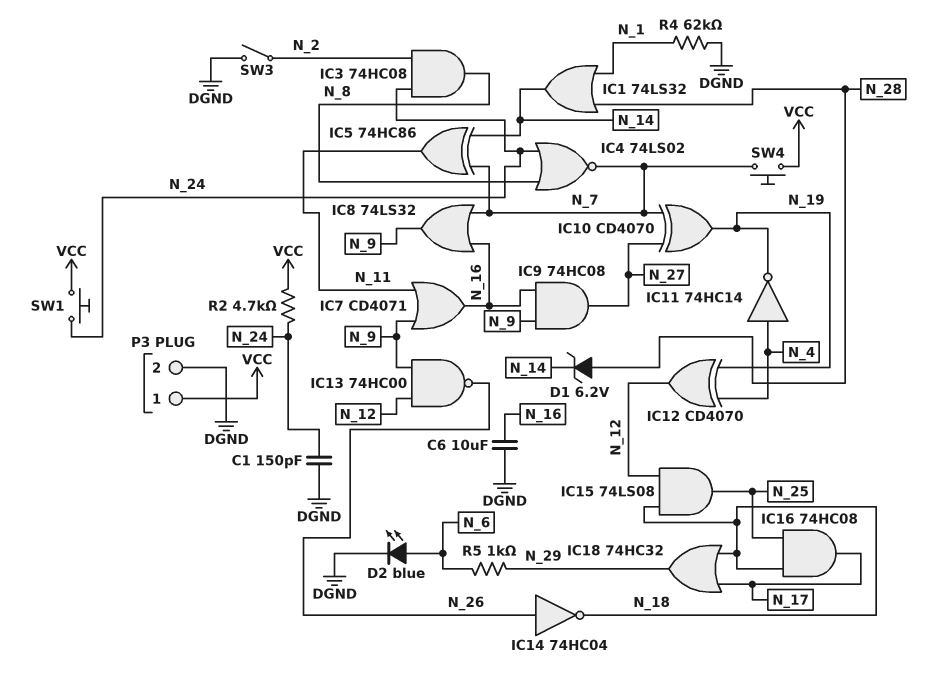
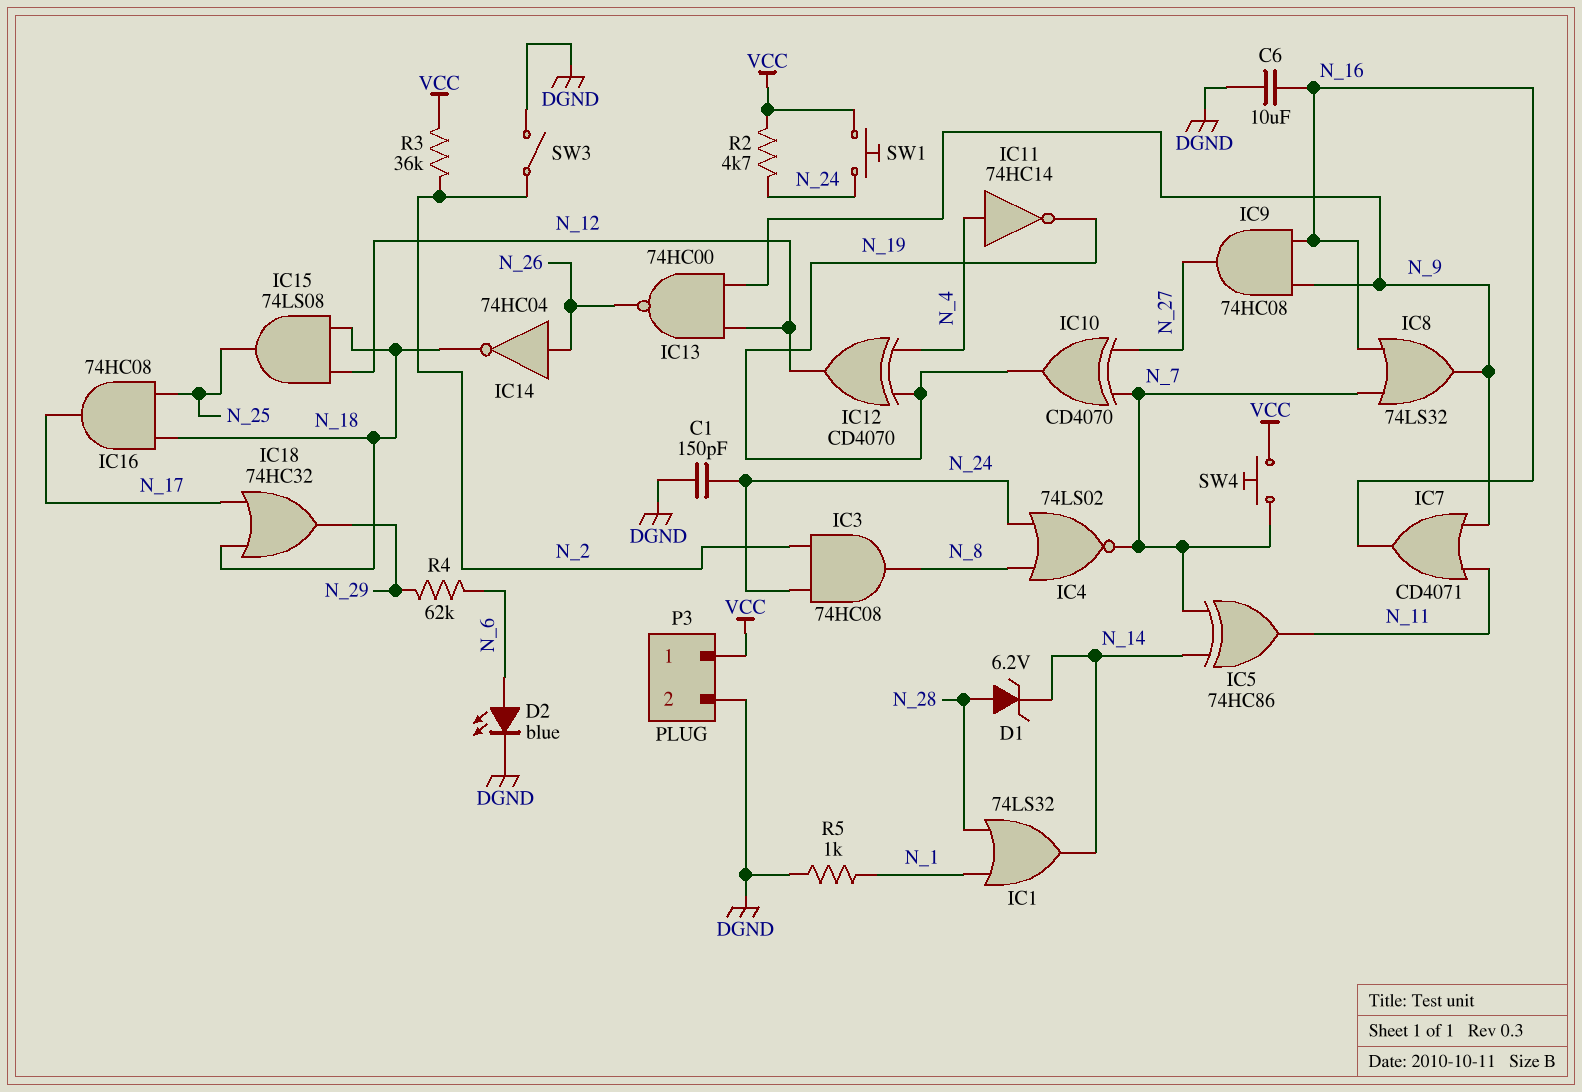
R3: none -> 36k (N_2, VCC)
R4: 62k (DGND, N_1) -> 62k (N_6, N_29)
R5: 1k (N_6, N_29) -> 1k (DGND, N_1)

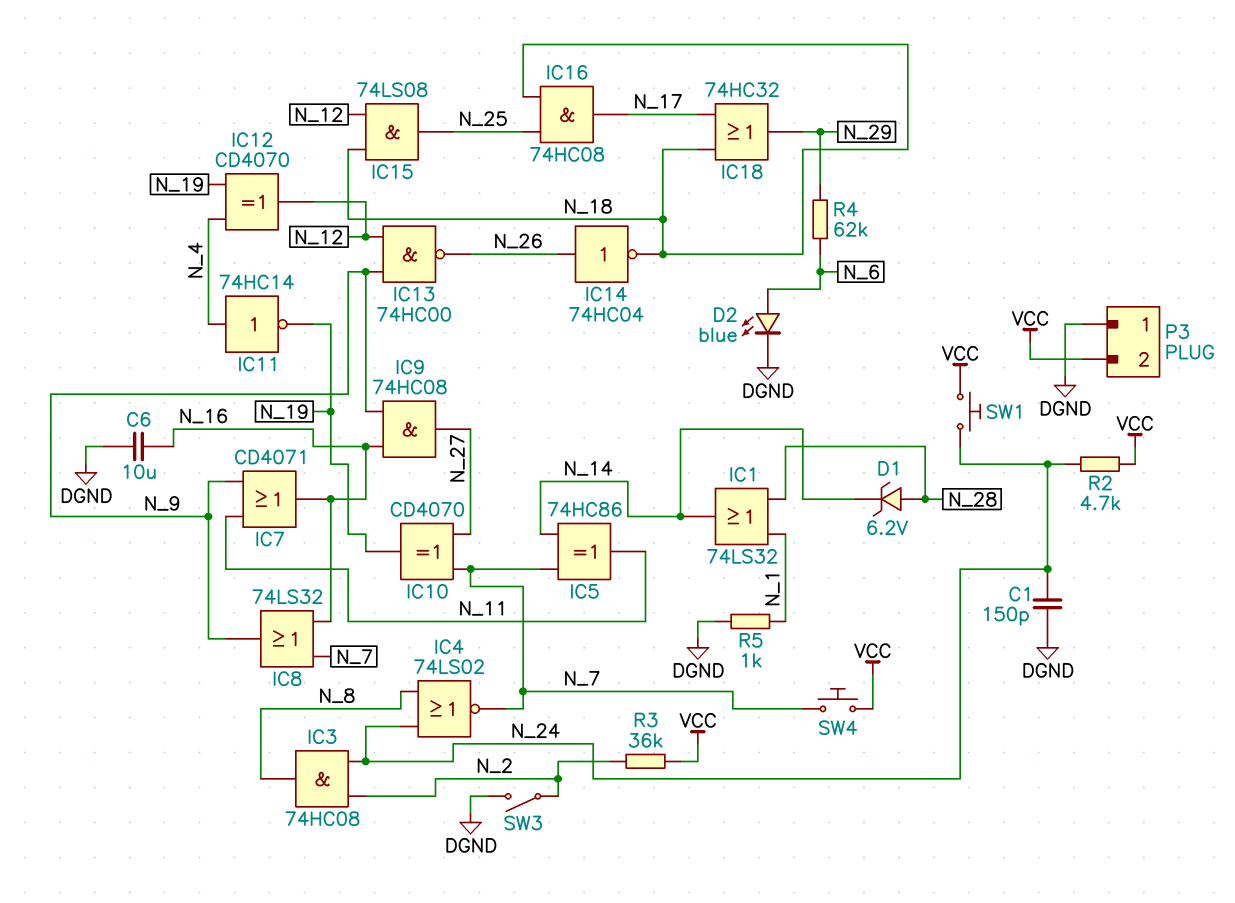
P3 pin 1: VCC -> DGND
P3 pin 2: DGND -> VCC

